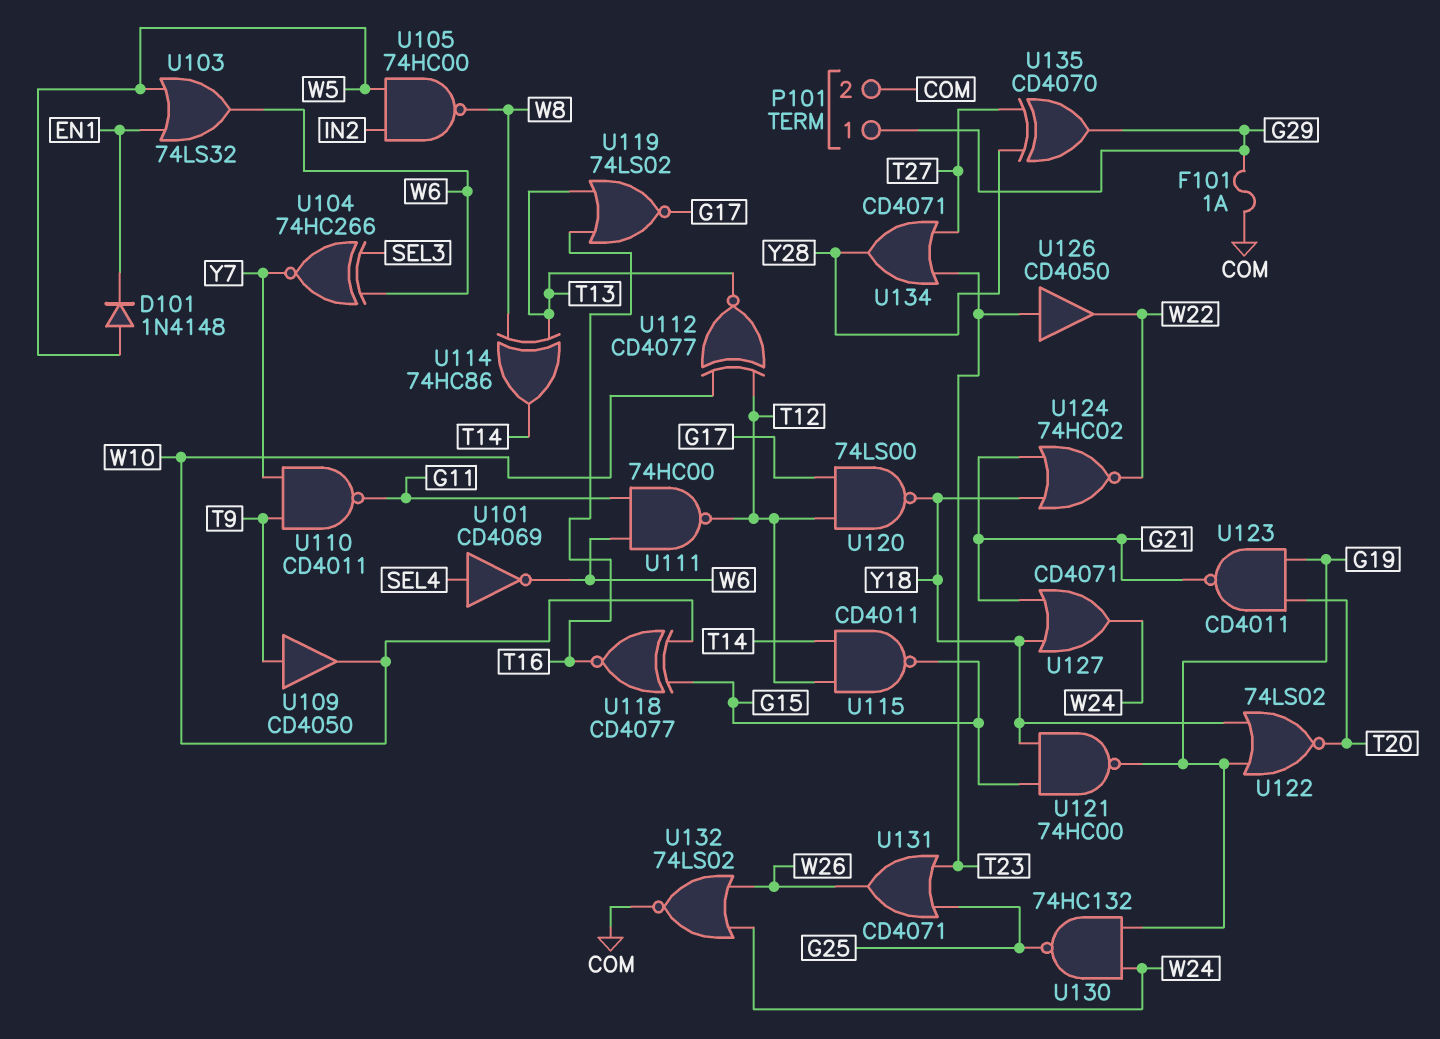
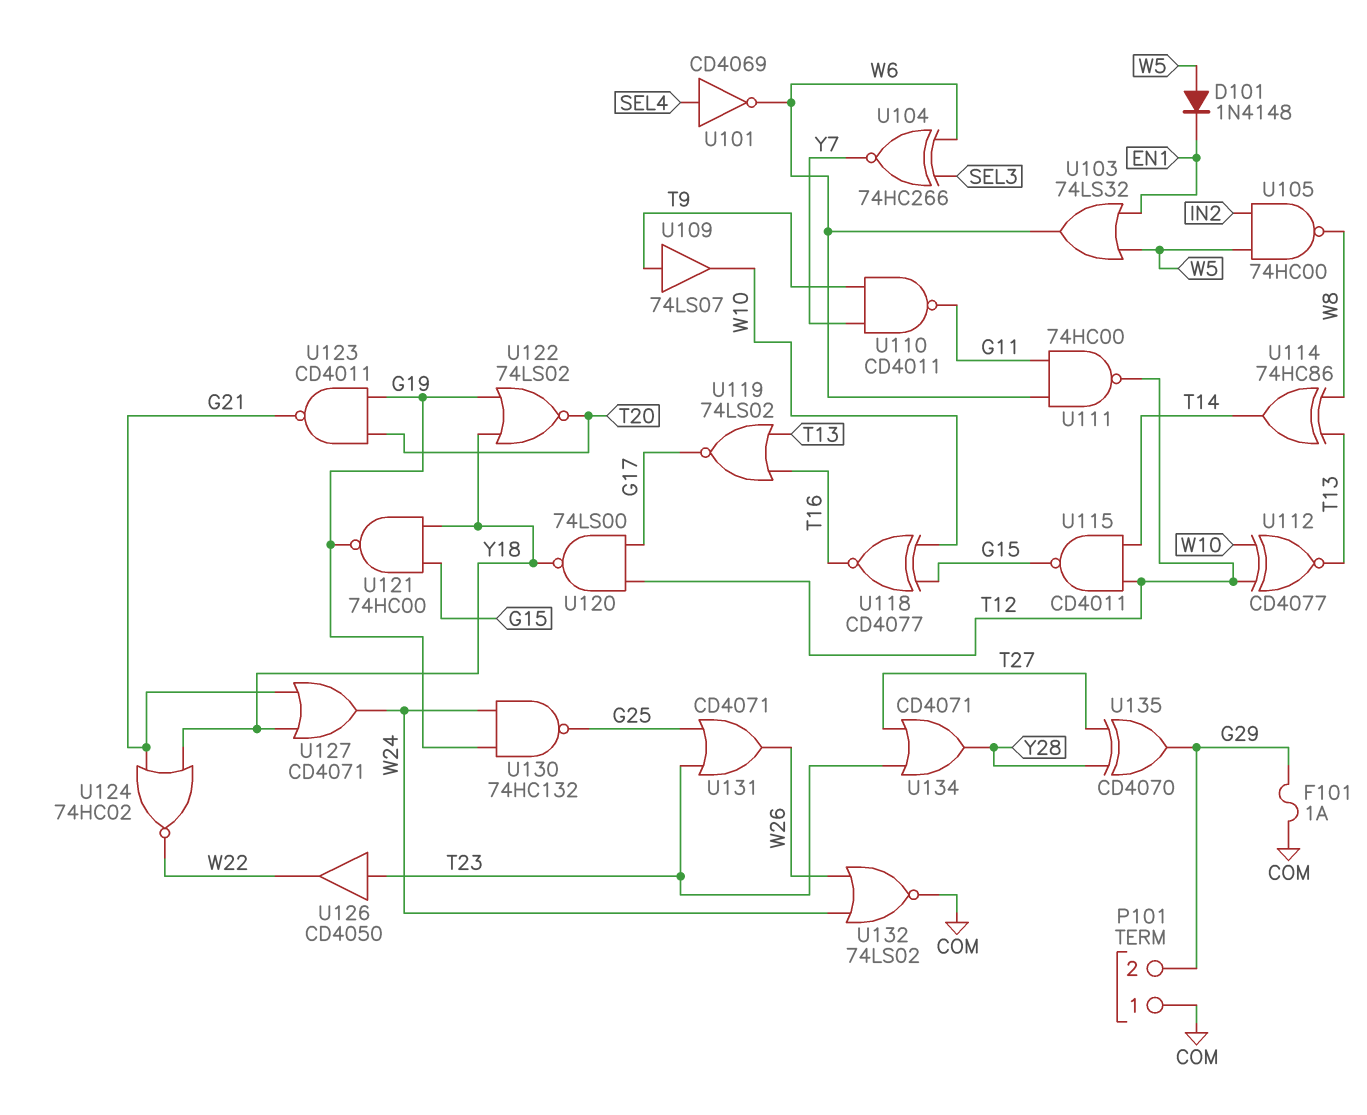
P101 pin 1: G29 -> COM
P101 pin 2: COM -> G29
U109: buffer CD4050 (in T9, out W10) -> buffer 74LS07 (in T9, out W10)

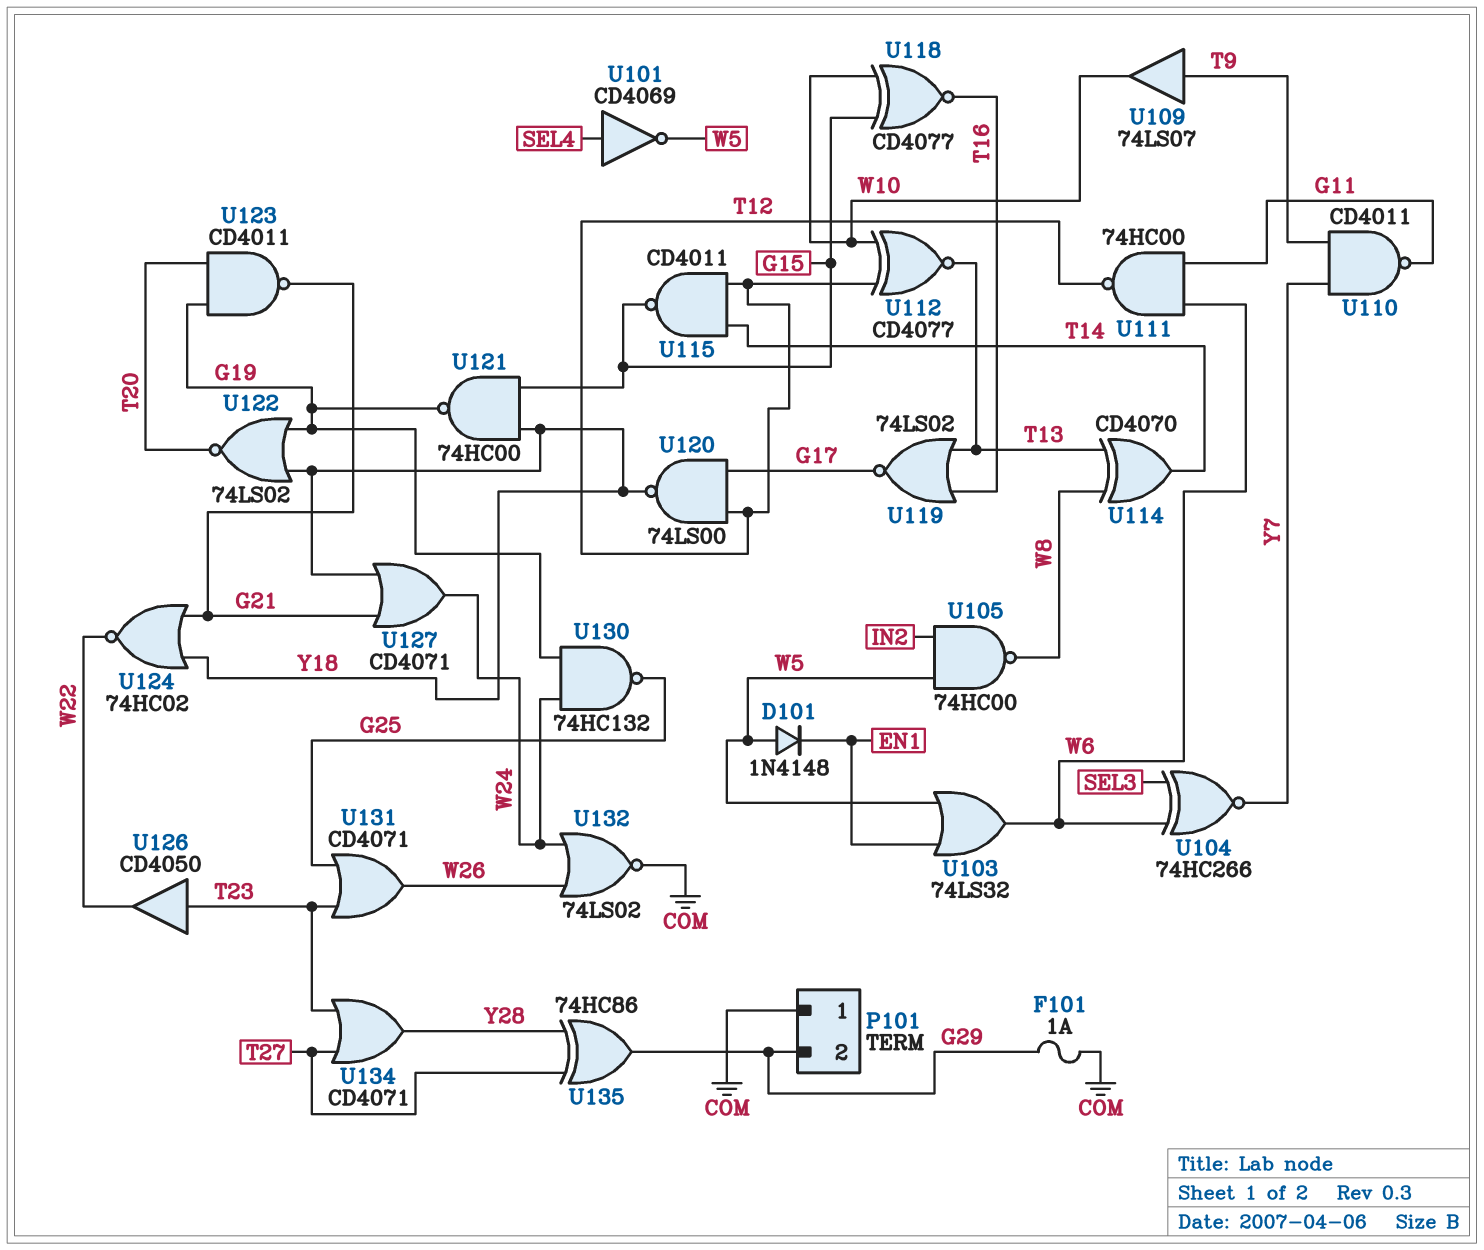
U101: NOT CD4069 (in SEL4, out W6) -> NOT CD4069 (in SEL4, out W5)
U114: XOR 74HC86 (in T13, in W8, out T14) -> XOR CD4070 (in T13, in W8, out T14)
U135: XOR CD4070 (in T27, in Y28, out G29) -> XOR 74HC86 (in T27, in Y28, out G29)

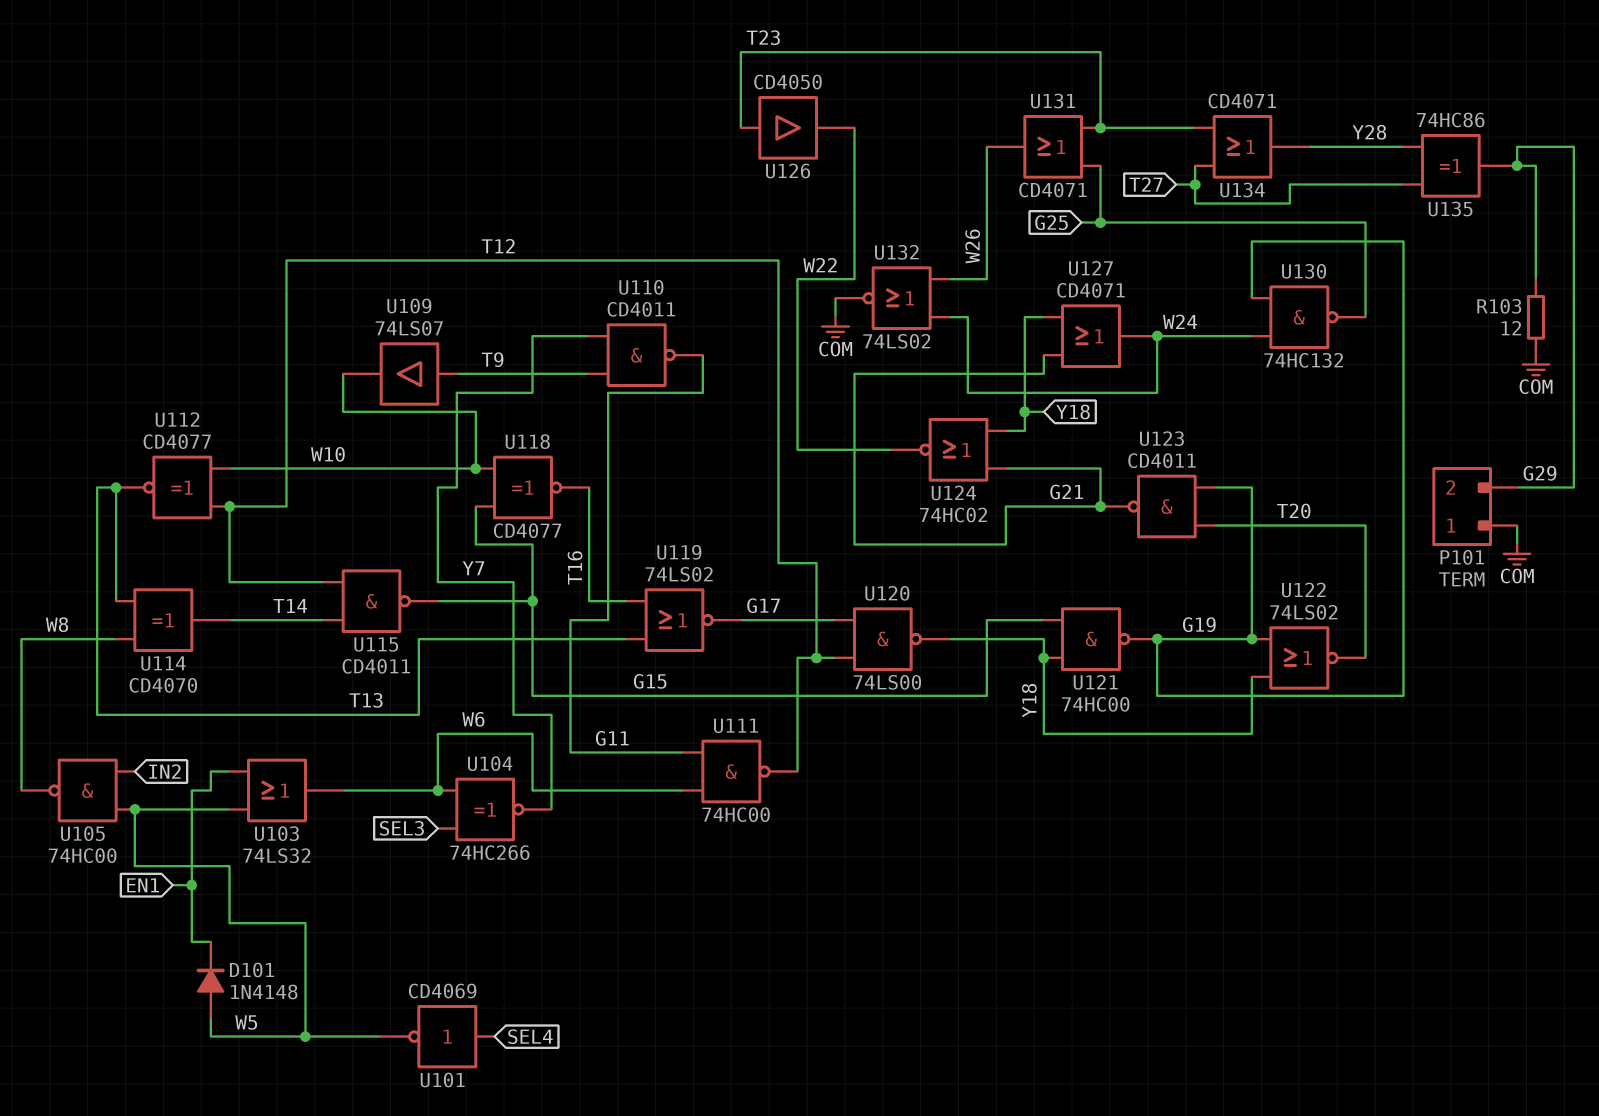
F101: 1A (COM, G29) -> none
R103: none -> 12 (COM, G29)

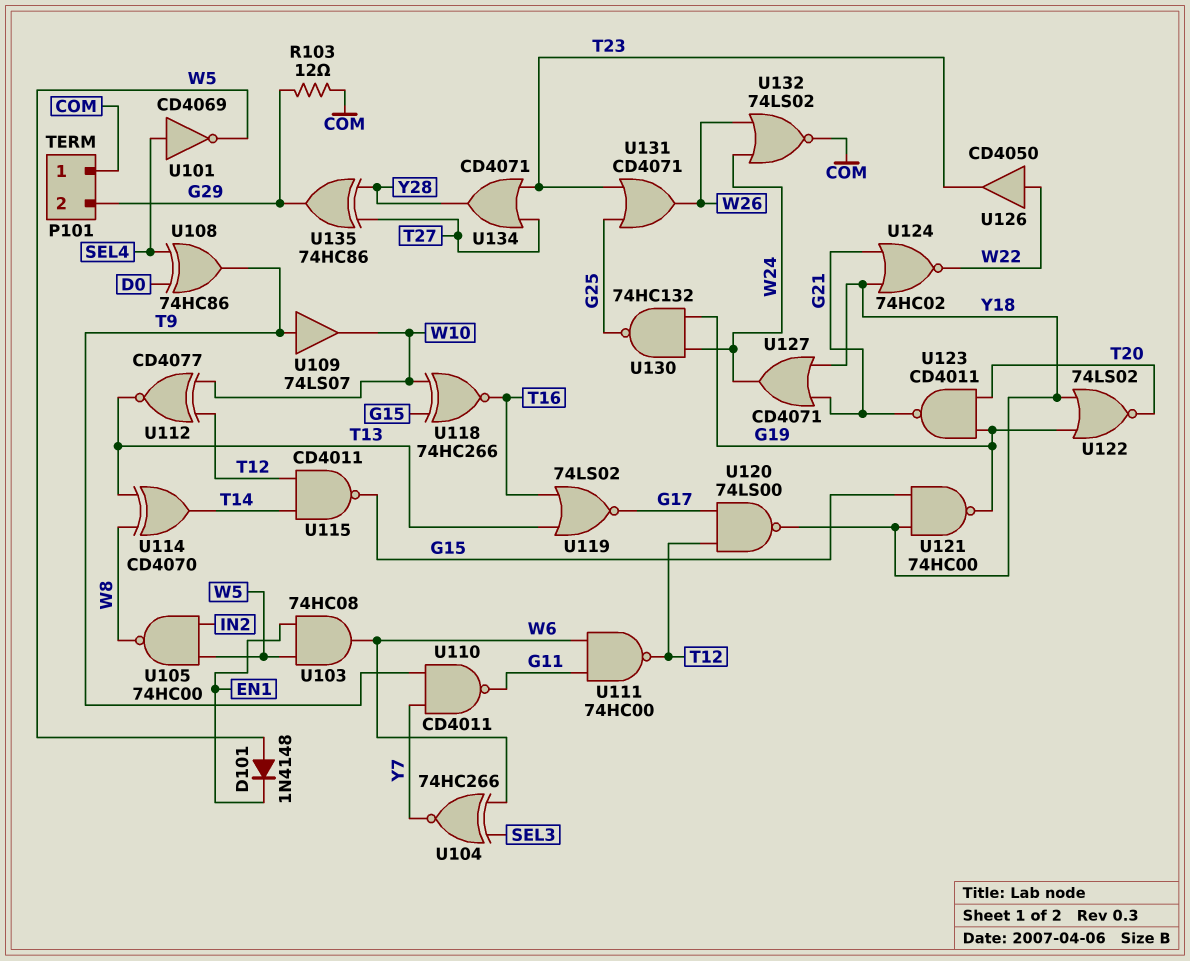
U103: OR 74LS32 (in EN1, in W5, out W6) -> AND 74HC08 (in EN1, in W5, out W6)
U108: none -> XOR 74HC86 (in D0, in SEL4, out T9)
U118: XNOR CD4077 (in G15, in W10, out T16) -> XNOR 74HC266 (in G15, in W10, out T16)
U126: buffer CD4050 (in T23, out W22) -> buffer CD4050 (in W22, out T23)

